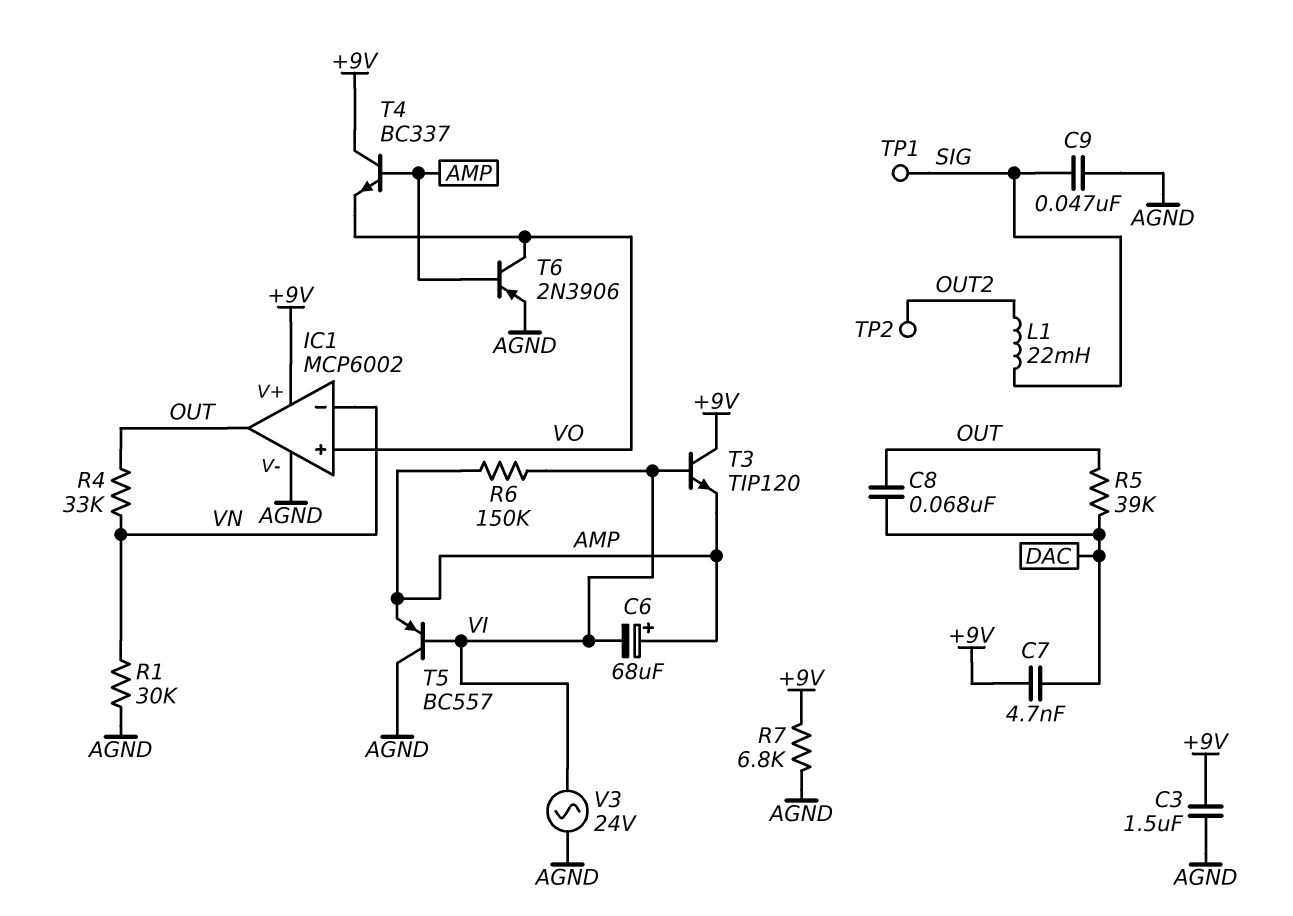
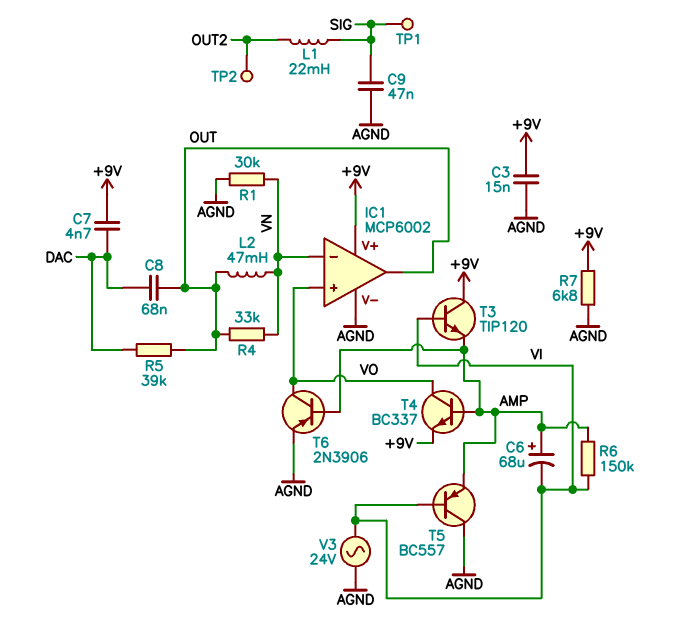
C3: 1.5uF (+9V, AGND) -> 15nF (+9V, AGND)
L2: none -> 47mH (OUT, VN)
T4: NPN BC337 (B AMP, C +9V, E VO) -> NPN BC337 (B AMP, C VO, E +9V)

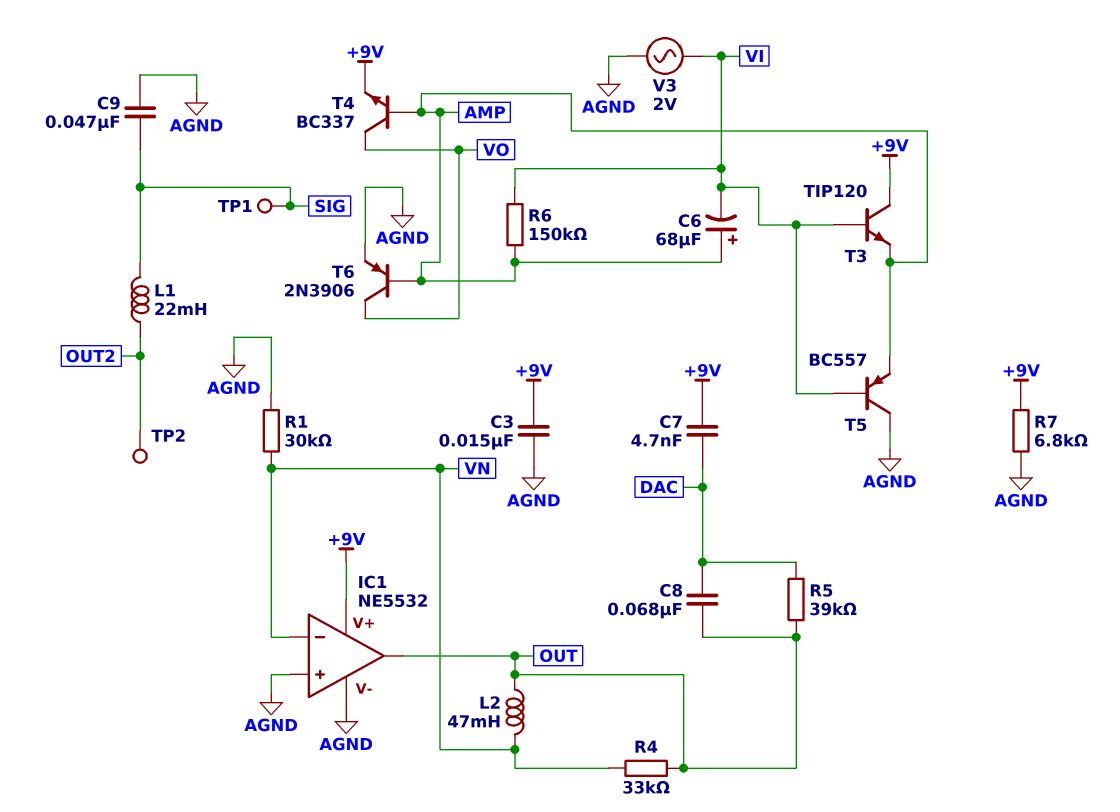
IC1: MCP6002 -> NE5532
IC1 pin in+: VO -> AGND
V3: AC 24V (AGND, VI) -> AC 2V (AGND, VI)

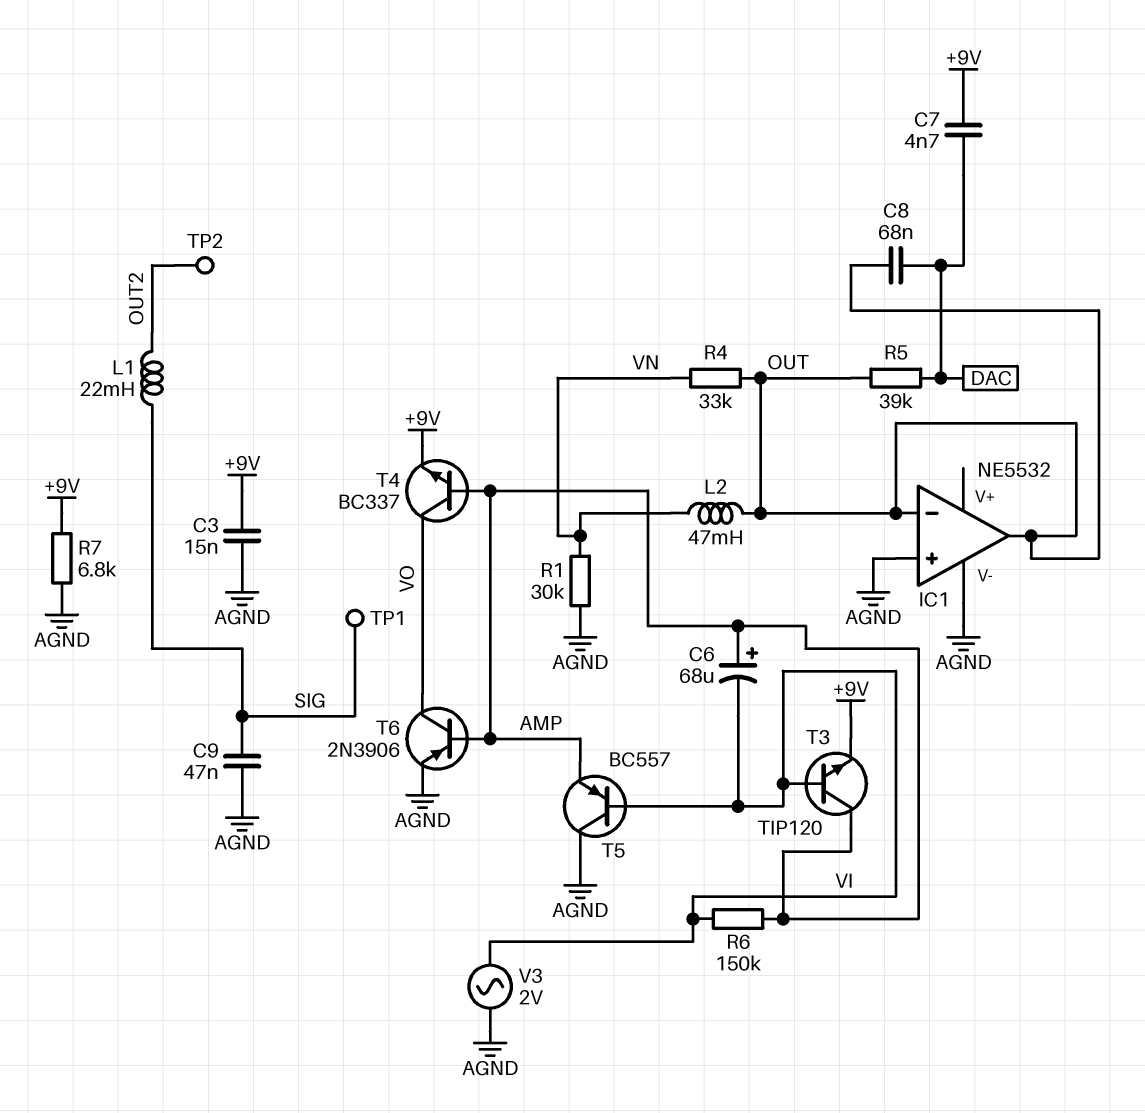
IC1 pin V+: +9V -> none
IC1 pin in-: VN -> OUT
T3: NPN TIP120 (B VI, C +9V, E AMP) -> NPN TIP120 (B VI, C AMP, E +9V)

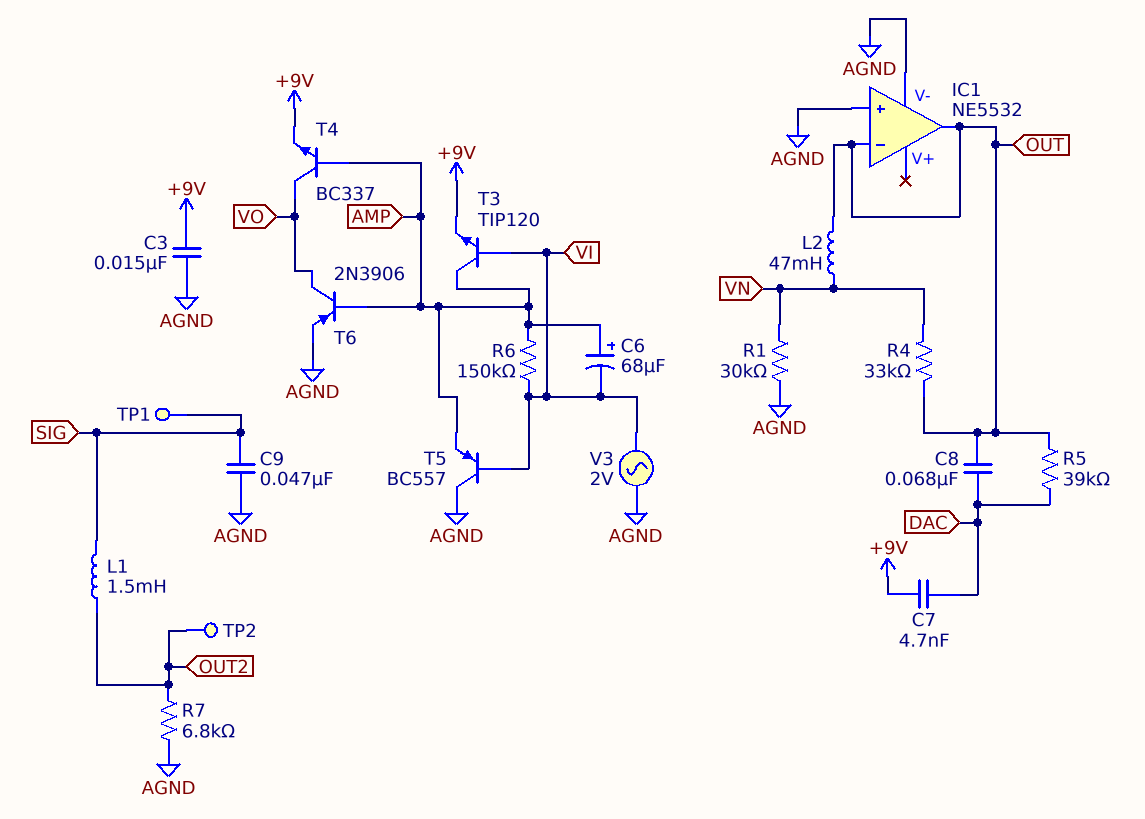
L1: 22mH (OUT2, SIG) -> 1.5mH (OUT2, SIG)
R7: 6.8k (+9V, AGND) -> 6.8k (AGND, OUT2)

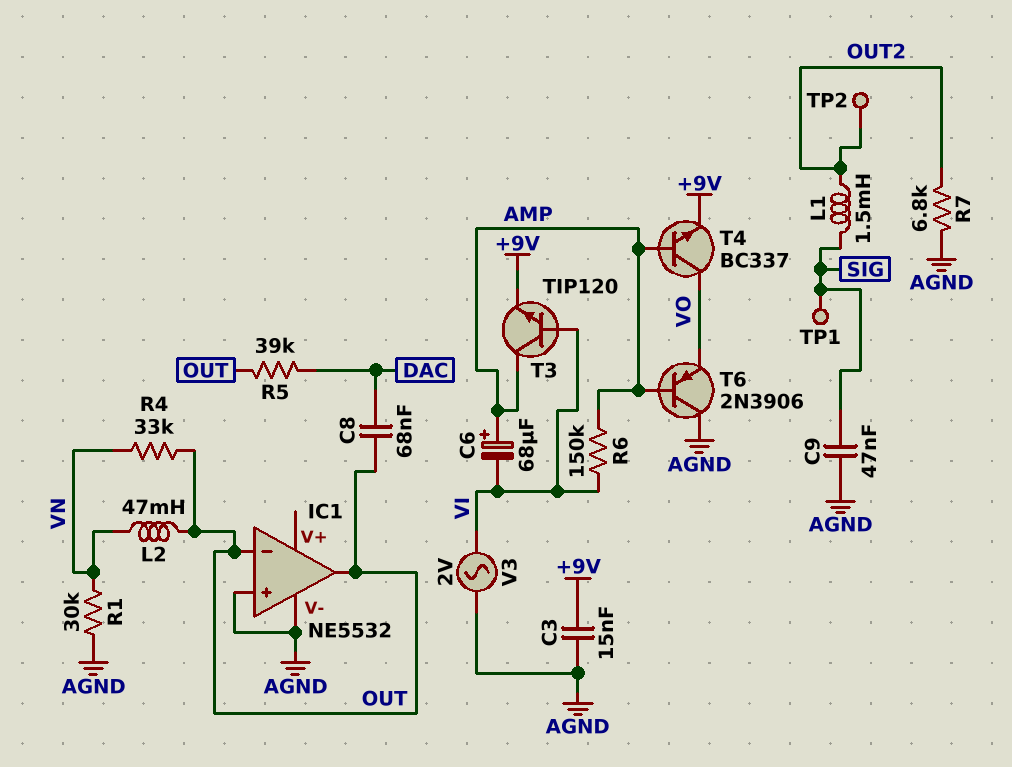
C7: 4.7nF (+9V, DAC) -> none
T5: PNP BC557 (B VI, C AGND, E AMP) -> none
T6: PNP 2N3906 (B AMP, C VO, E AGND) -> PNP 2N3906 (B AMP, C AGND, E VO)

